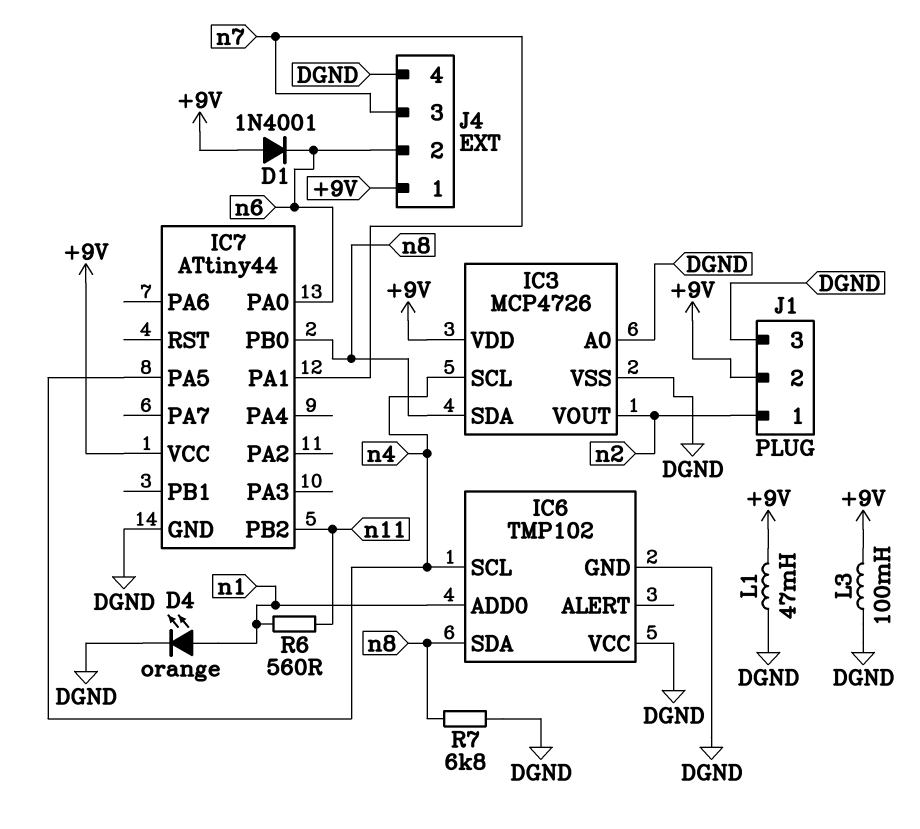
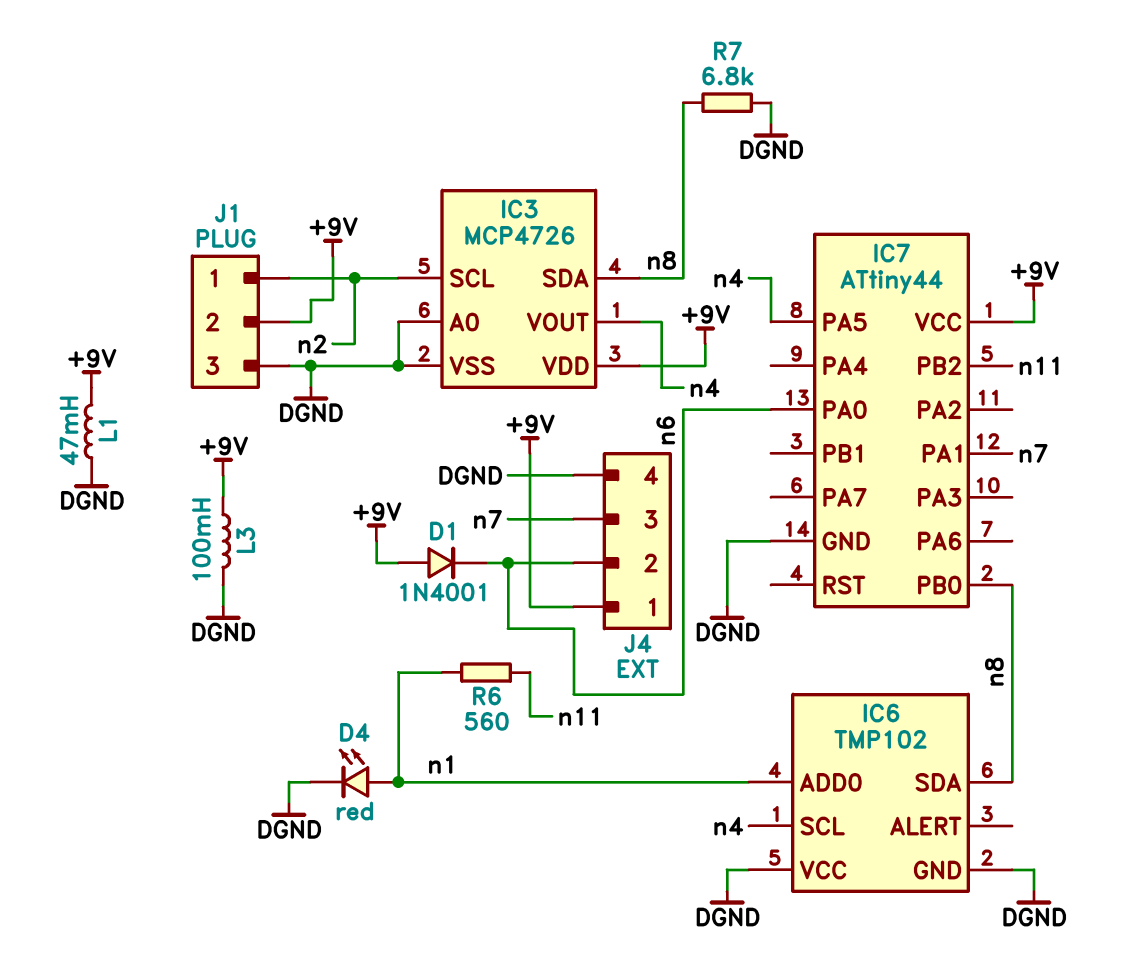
D4: LED orange (A n1, K DGND) -> LED red (A n1, K DGND)
IC3 pin SCL: n4 -> n2
IC3 pin VOUT: n2 -> n4

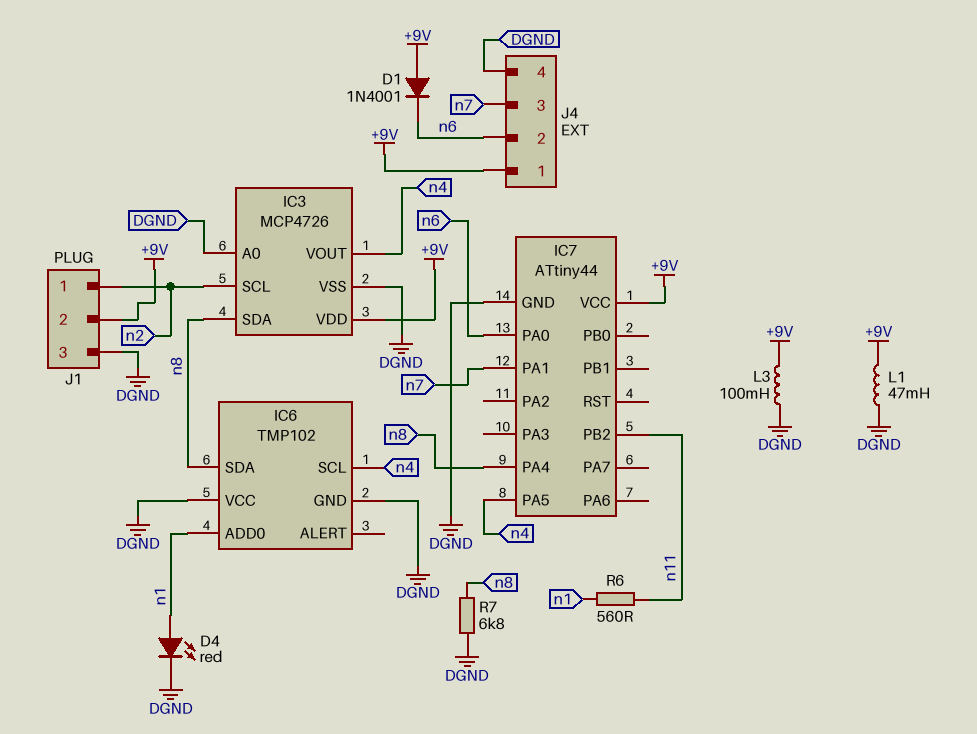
IC7 pin PA4: none -> n8
IC7 pin PB0: n8 -> none

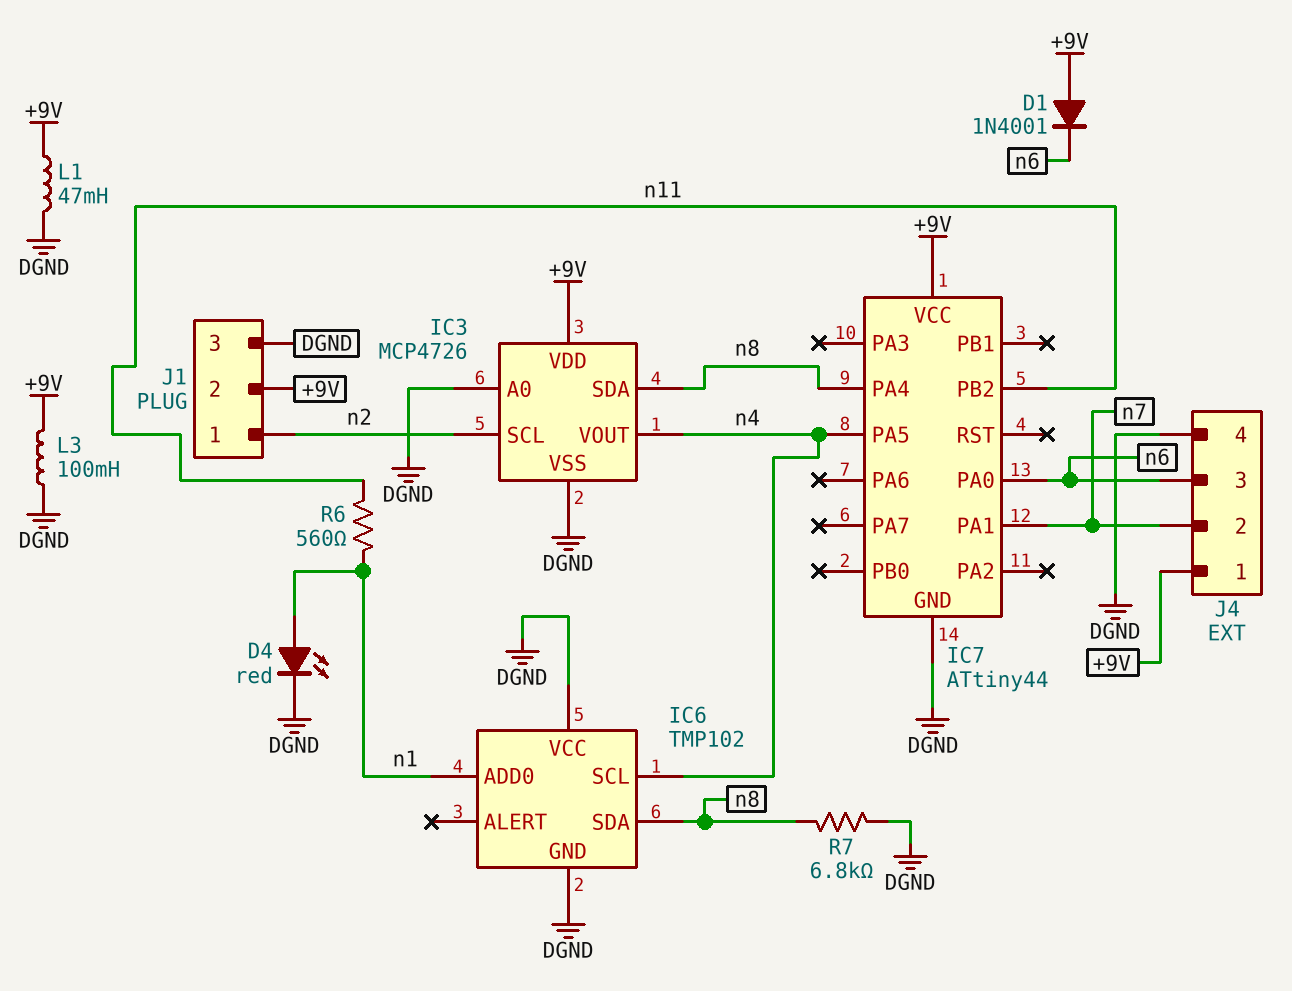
J4 pin 2: n6 -> n7
J4 pin 3: n7 -> n6

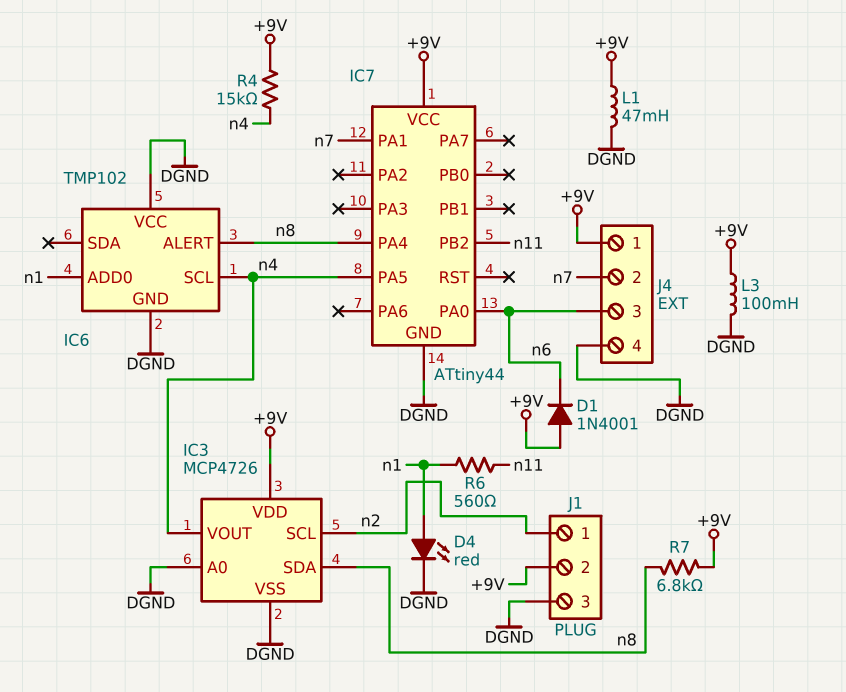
IC6 pin ALERT: none -> n8
IC6 pin SDA: n8 -> none
R4: none -> 15k (+9V, n4)
R7: 6.8k (DGND, n8) -> 6.8k (+9V, n8)

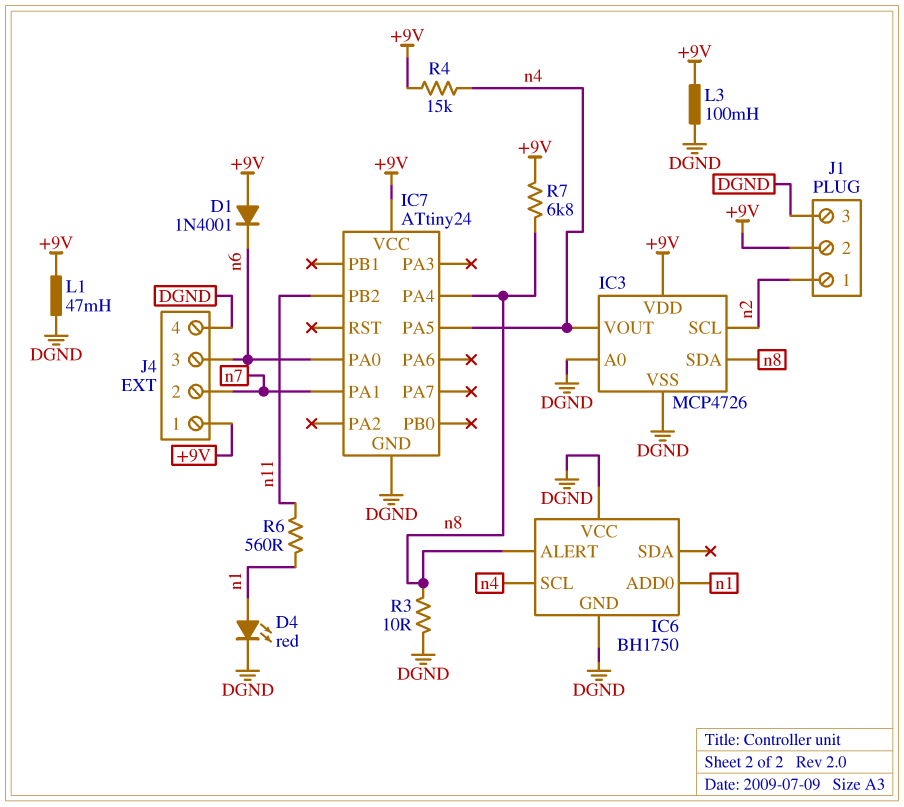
IC6: TMP102 -> BH1750
IC7: ATtiny44 -> ATtiny24
R3: none -> 10 (DGND, n8)

